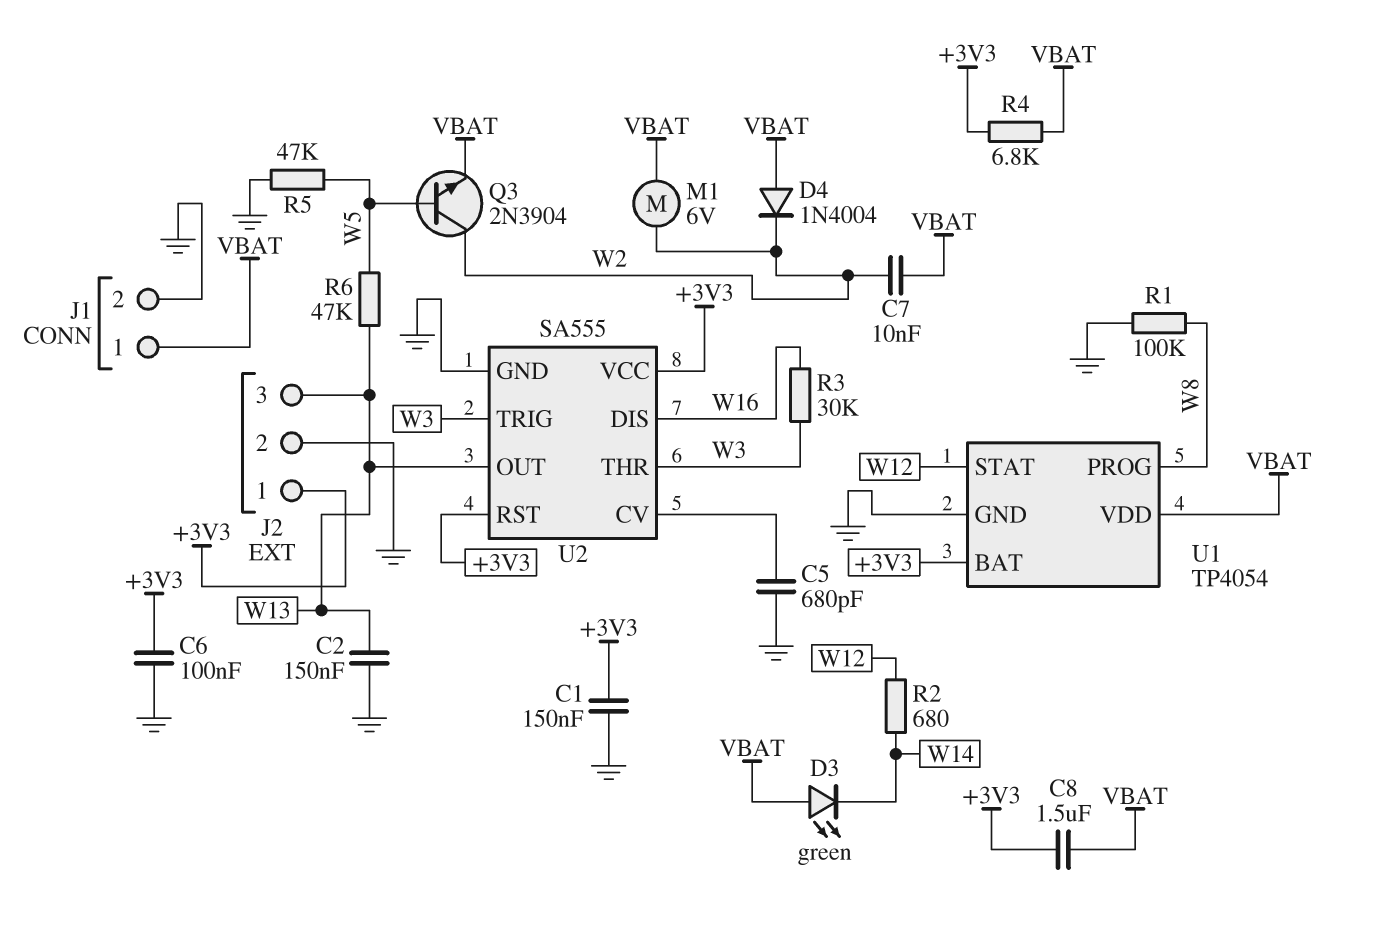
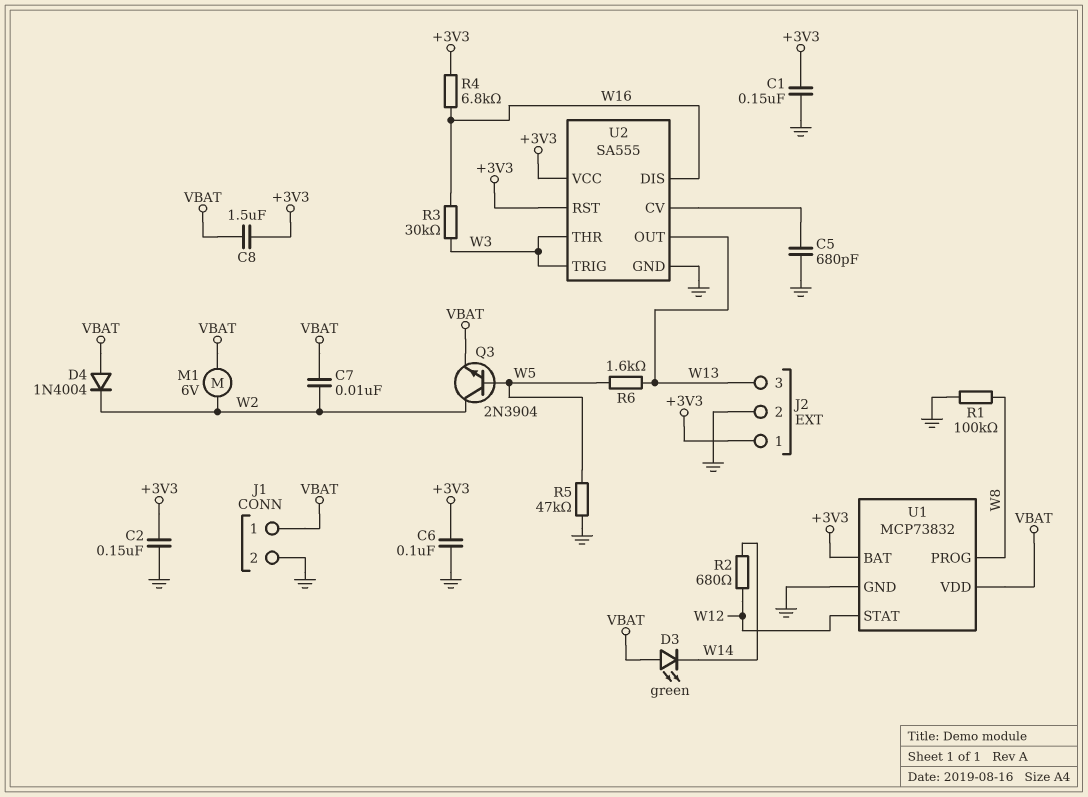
C2: 150nF (GND, W13) -> 150nF (+3V3, GND)
R4: 6.8k (+3V3, VBAT) -> 6.8k (+3V3, W16)
R6: 47k (W5, W13) -> 1.6k (W5, W13)
U1: TP4054 -> MCP73832

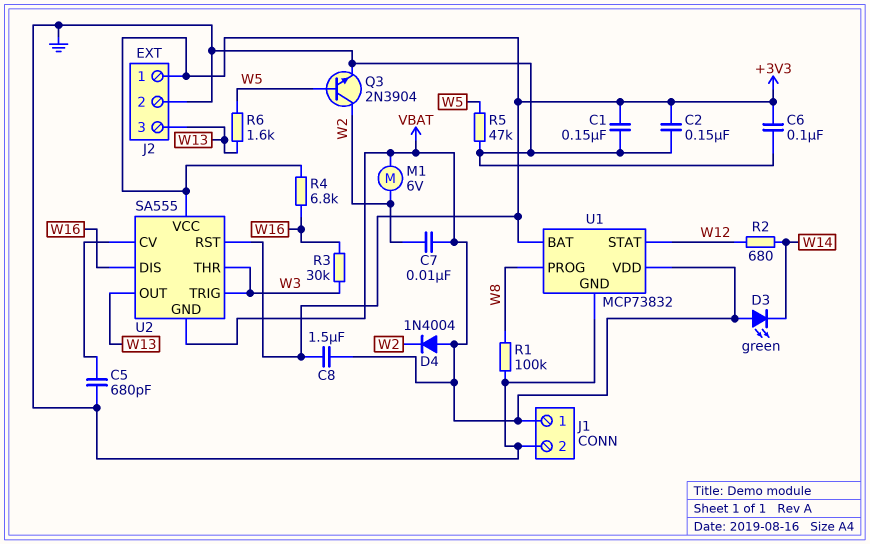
Q3: NPN 2N3904 (B W5, C W2, E VBAT) -> NPN 2N3904 (B W5, C W2, E GND)
U2 pin GND: GND -> VBAT

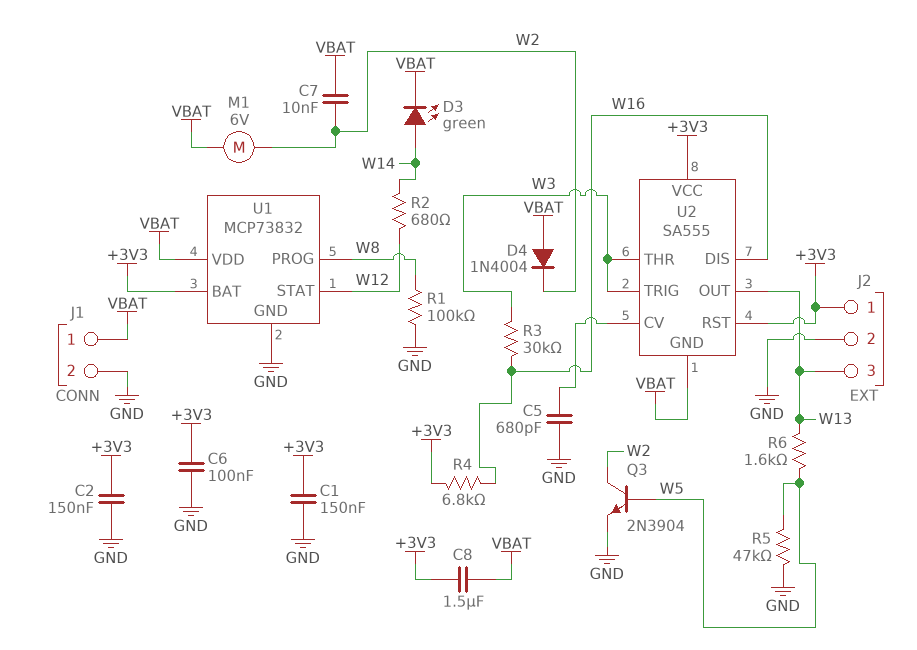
D3: LED green (A VBAT, K W14) -> LED green (A W14, K VBAT)

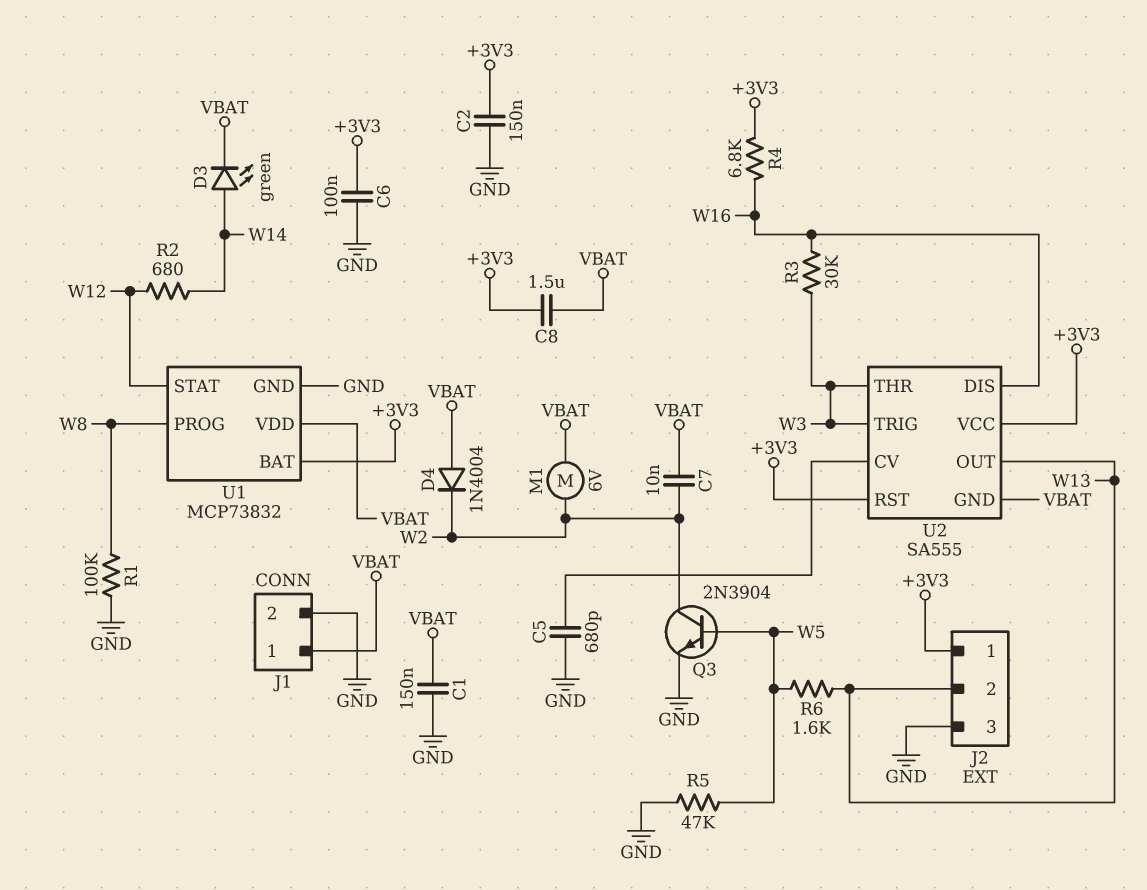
C1: 150nF (+3V3, GND) -> 150nF (GND, VBAT)
J2 pin 2: GND -> W13
J2 pin 3: W13 -> GND

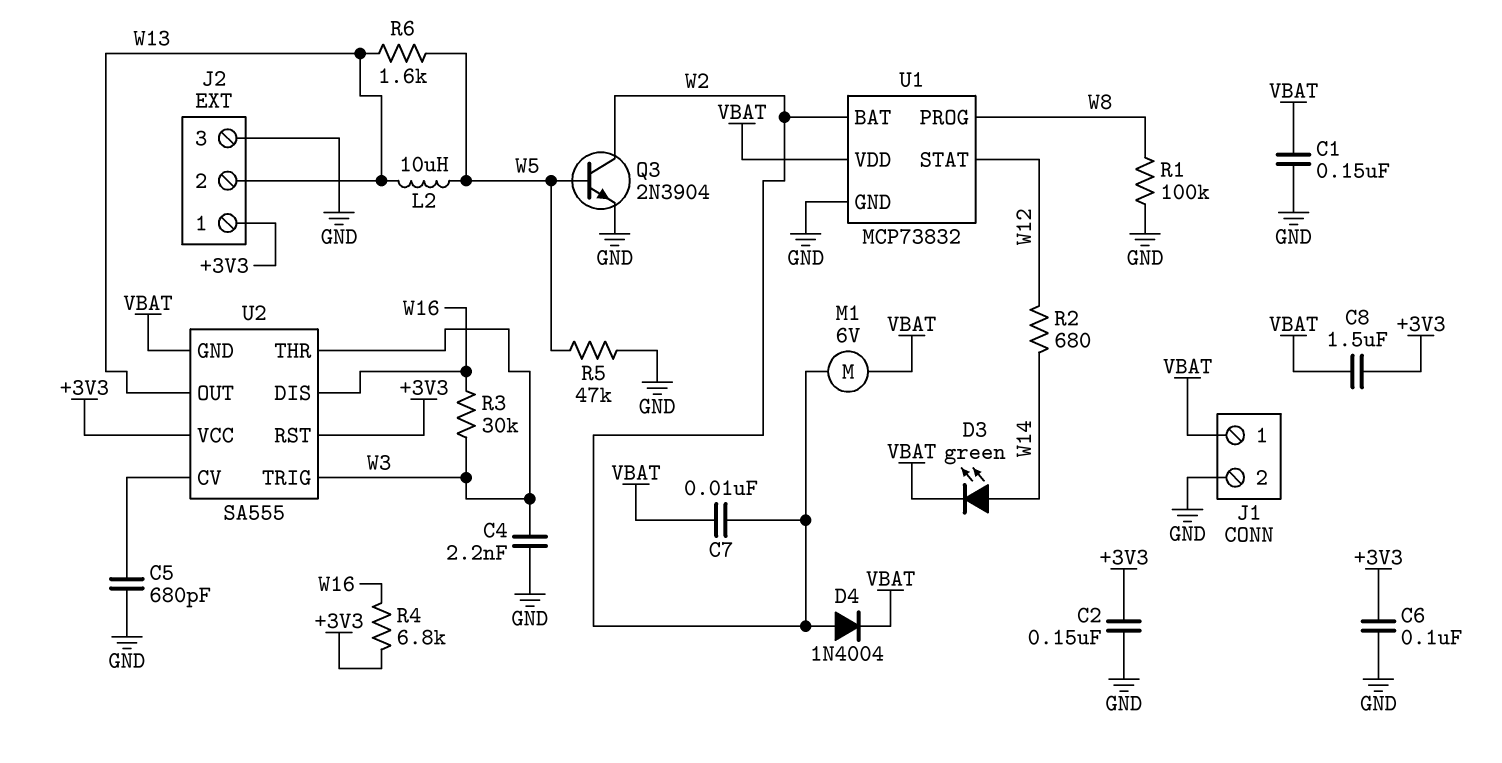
C4: none -> 2.2nF (GND, W3)
D4: diode 1N4004 (A VBAT, K W2) -> diode 1N4004 (A W2, K VBAT)
L2: none -> 10uH (W5, W13)
U1 pin BAT: +3V3 -> W2

